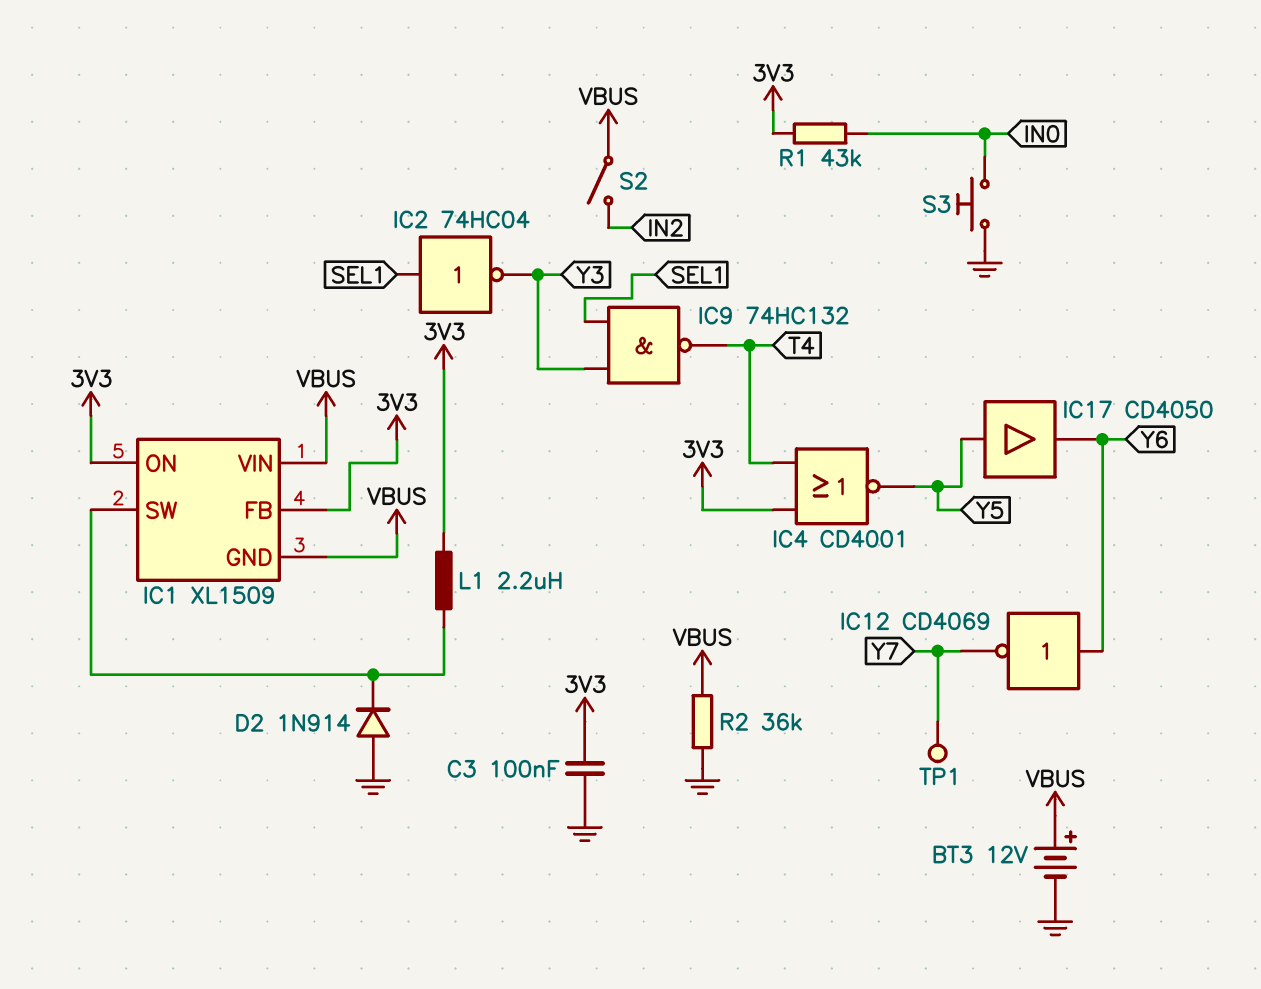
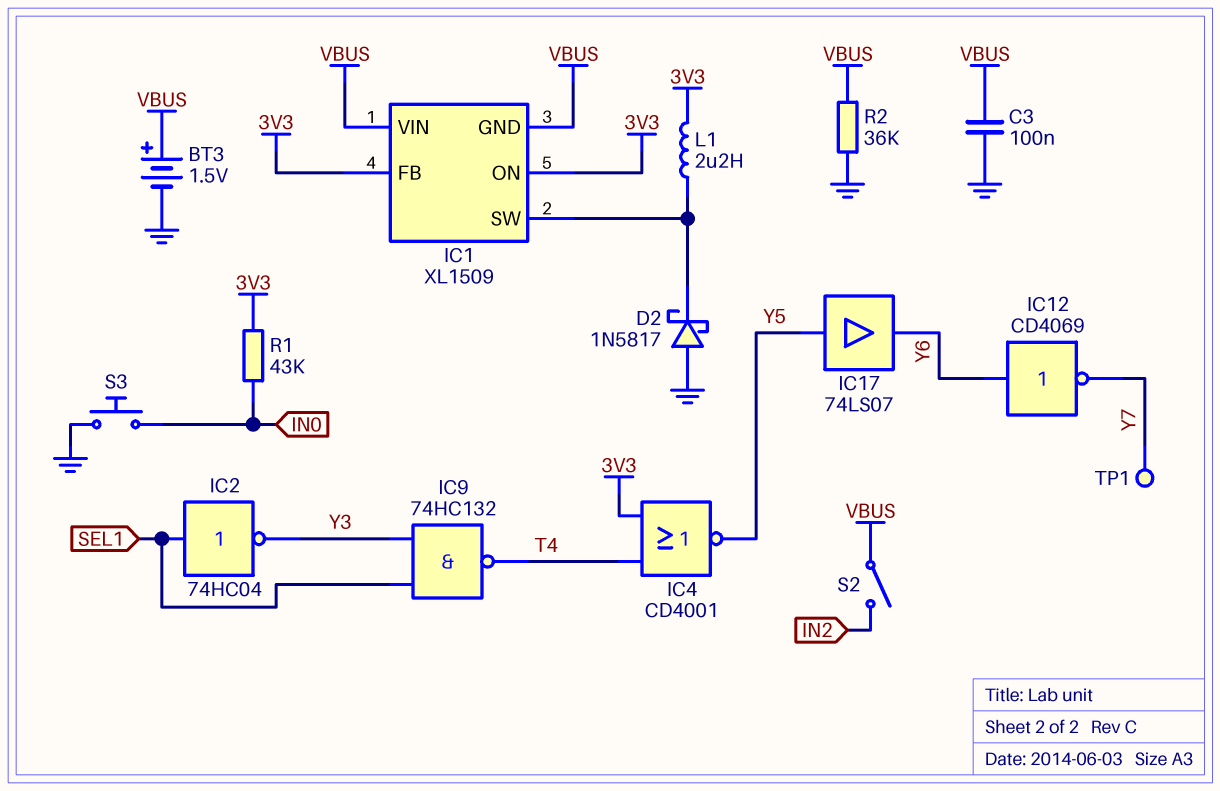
BT3: 12V (plus VBUS, minus GND) -> 1.5V (plus VBUS, minus GND)
C3: 100nF (3V3, GND) -> 100nF (GND, VBUS)
D2: diode 1N914 (A GND, K IC1/SW) -> schottky 1N5817 (A GND, K IC1/SW)
IC17: buffer CD4050 (in Y5, out Y6) -> buffer 74LS07 (in Y5, out Y6)

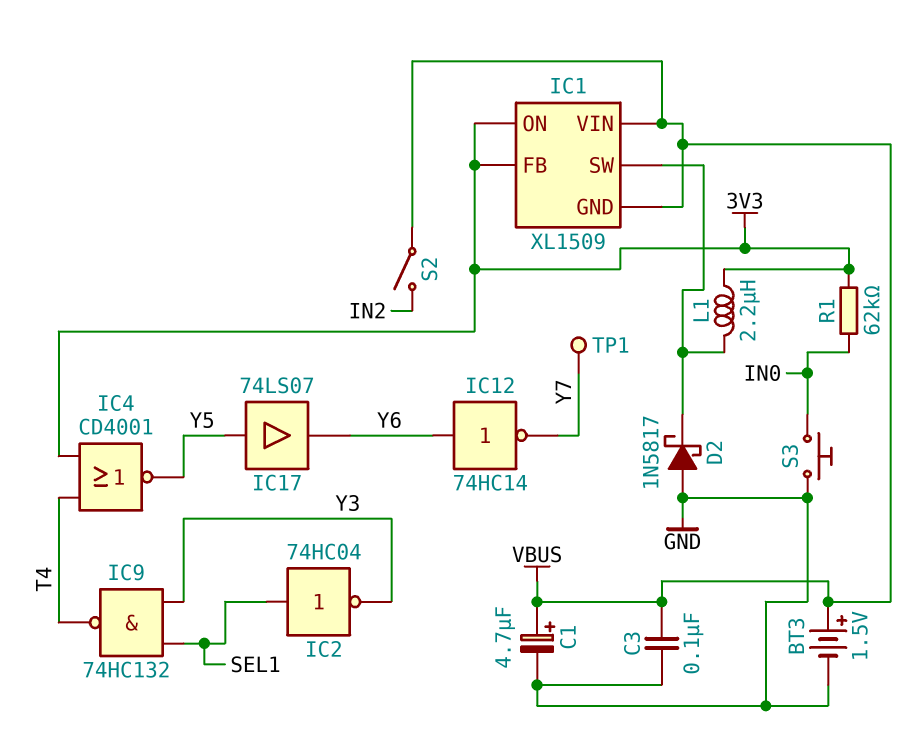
C1: none -> 4.7uF (plus VBUS, minus GND)
IC12: NOT CD4069 (in Y6, out Y7) -> NOT 74HC14 (in Y6, out Y7)
R1: 43k (3V3, IN0) -> 62k (3V3, IN0)
R2: 36k (GND, VBUS) -> none

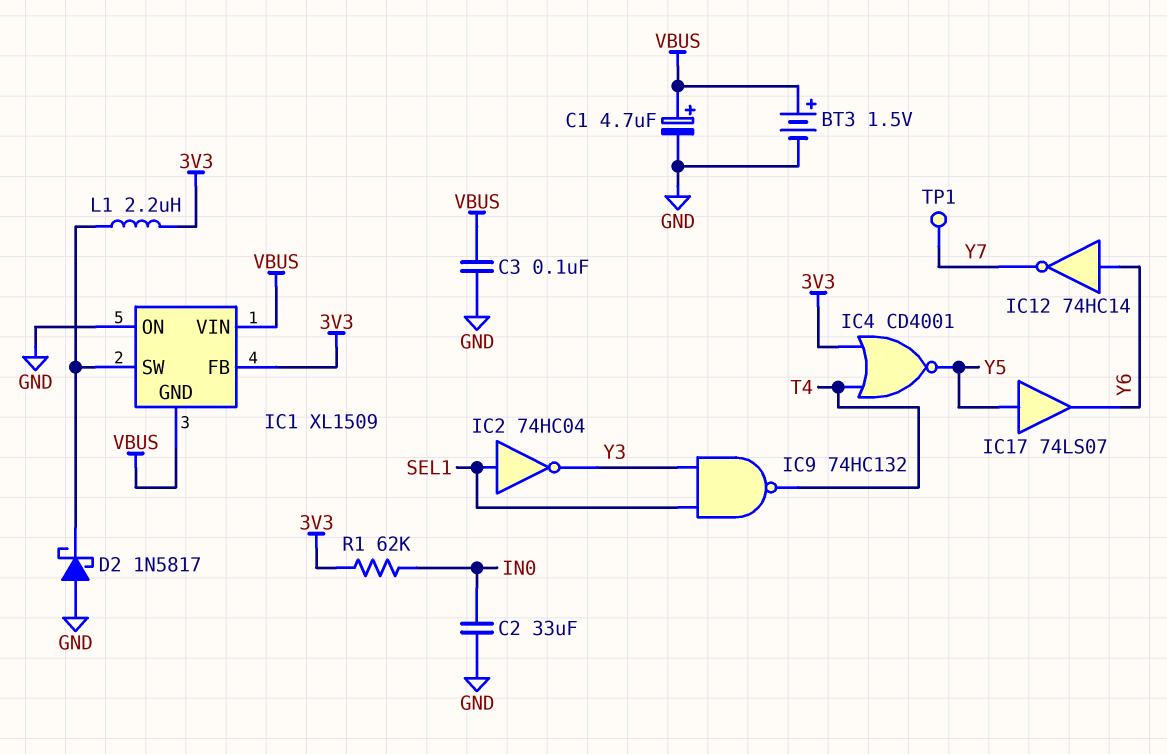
C2: none -> 33uF (GND, IN0)
IC1 pin ON: 3V3 -> GND
S2: switch (IN2, VBUS) -> none
S3: button (GND, IN0) -> none

